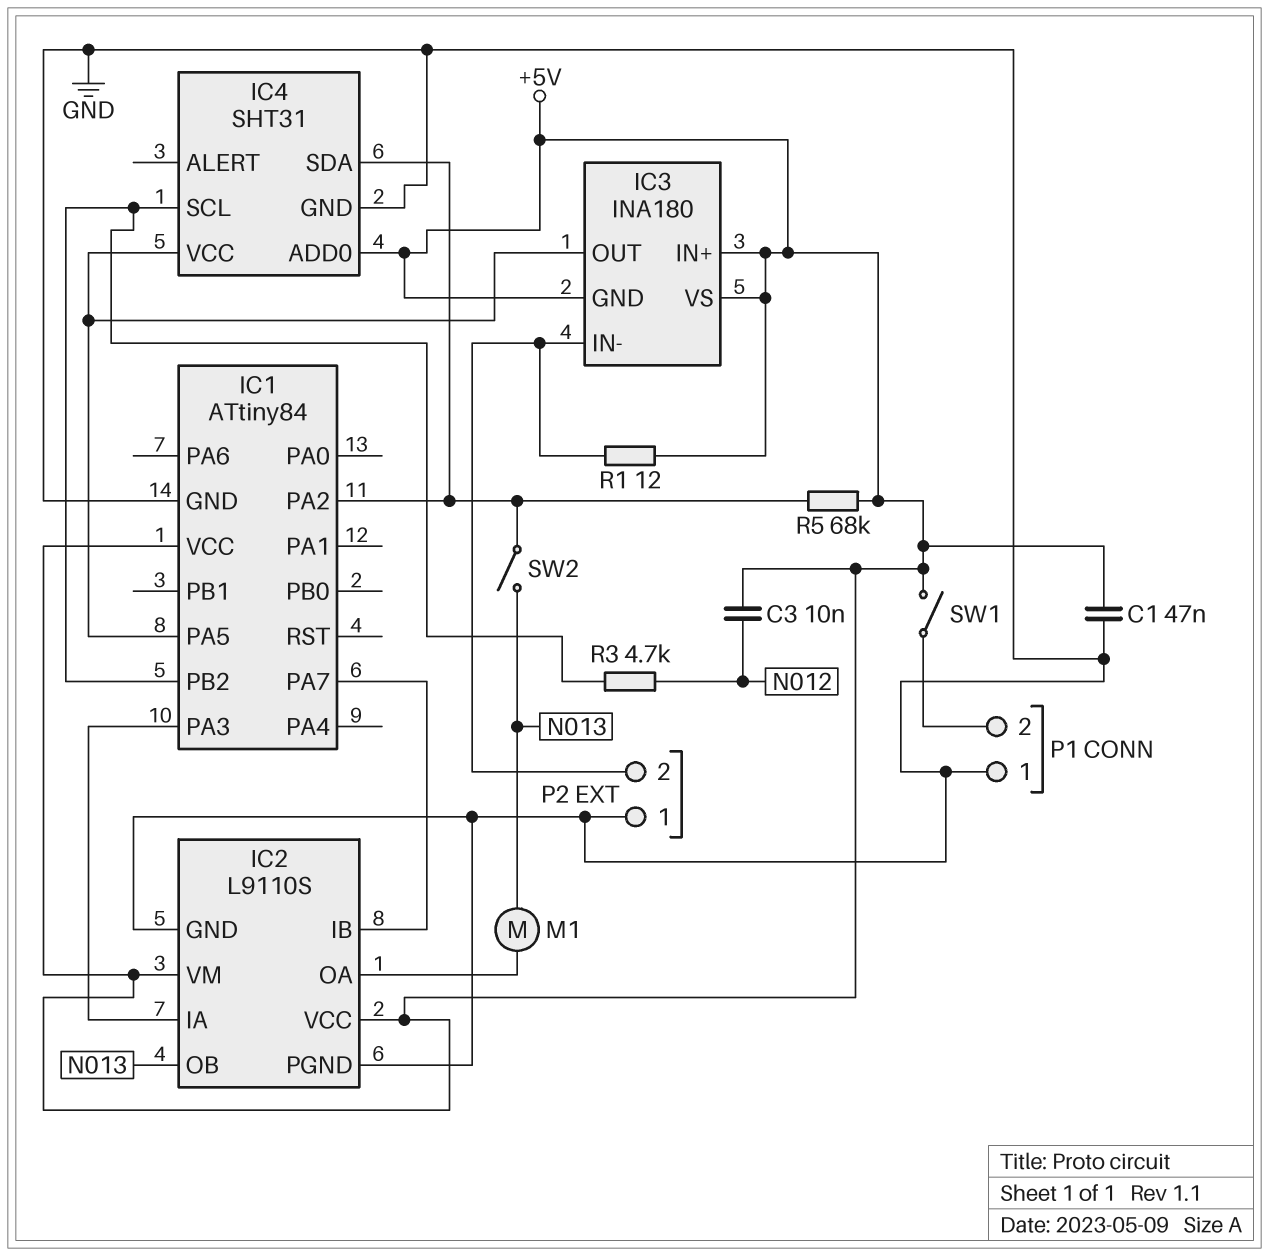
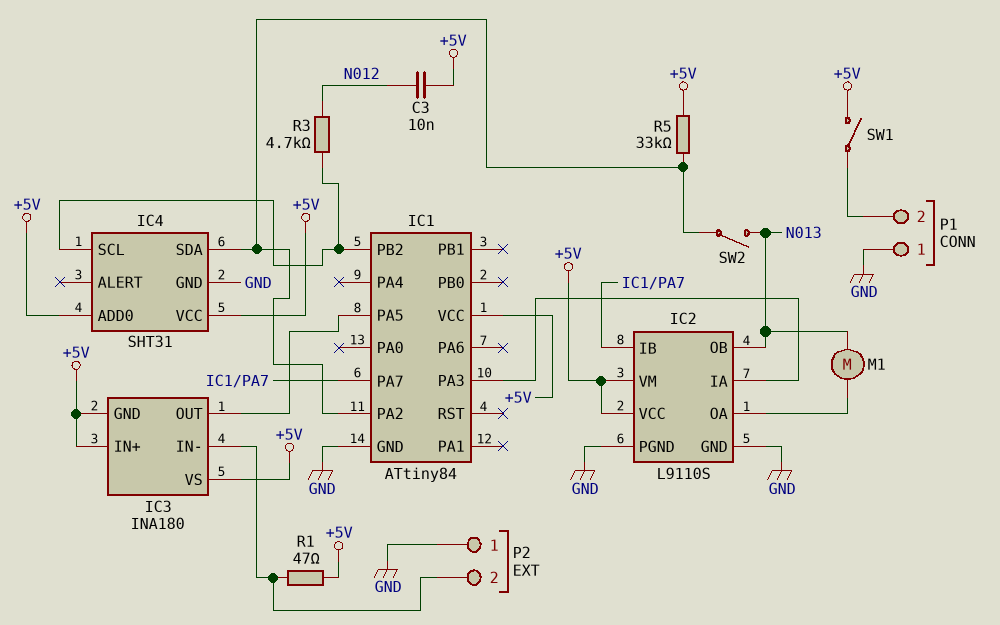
C1: 47nF (+5V, GND) -> none
IC4 pin VCC: IC1/PA5 -> +5V
R1: 12 (+5V, IC3/IN-) -> 47 (+5V, IC3/IN-)
R5: 68k (+5V, IC1/PA2) -> 33k (+5V, IC1/PA2)

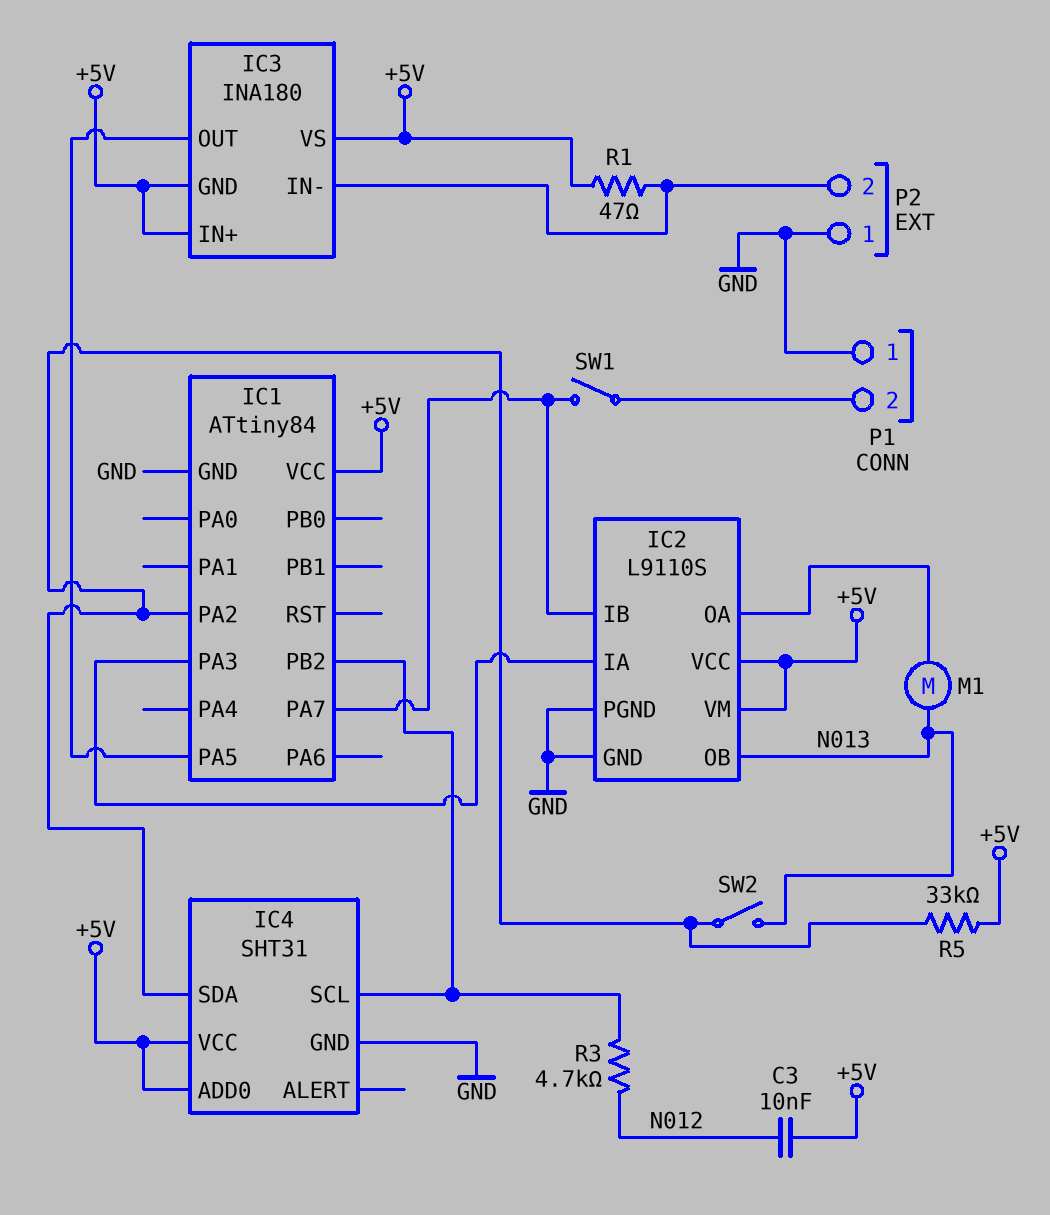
SW1: switch (+5V, P1/2) -> switch (IC1/PA7, P1/2)

